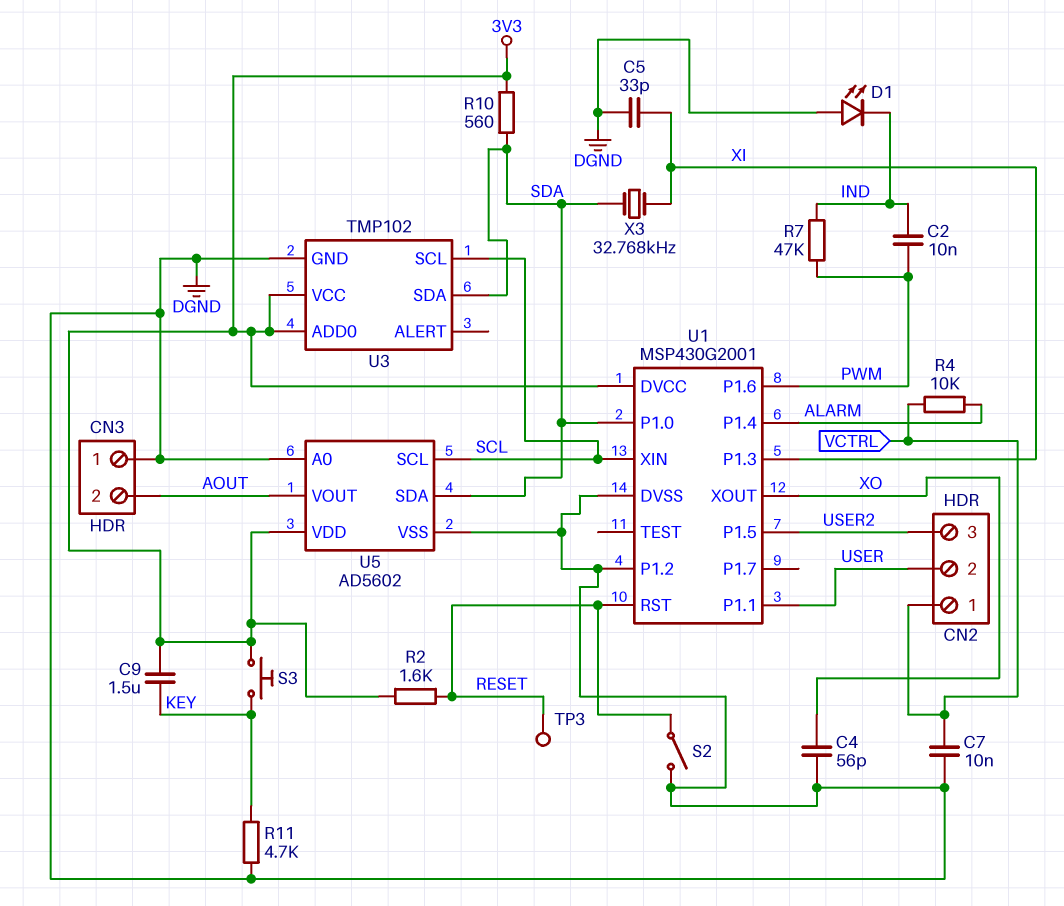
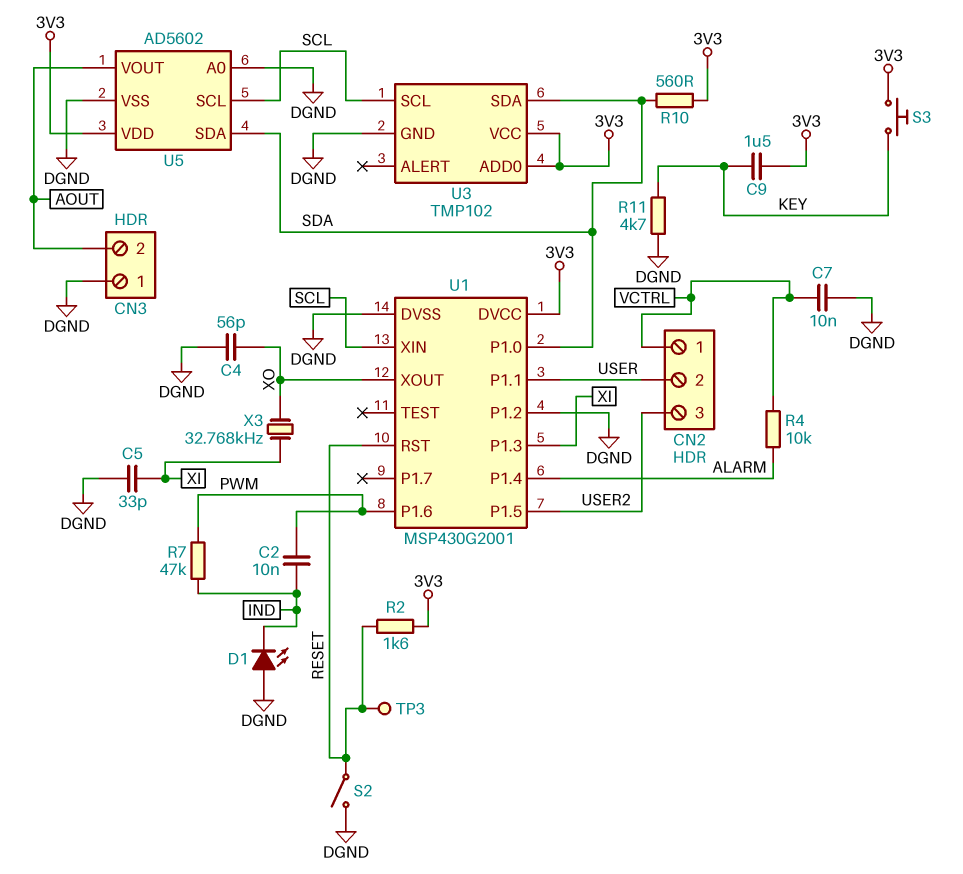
X3: 32.768kHz (SDA, XI) -> 32.768kHz (XI, XO)

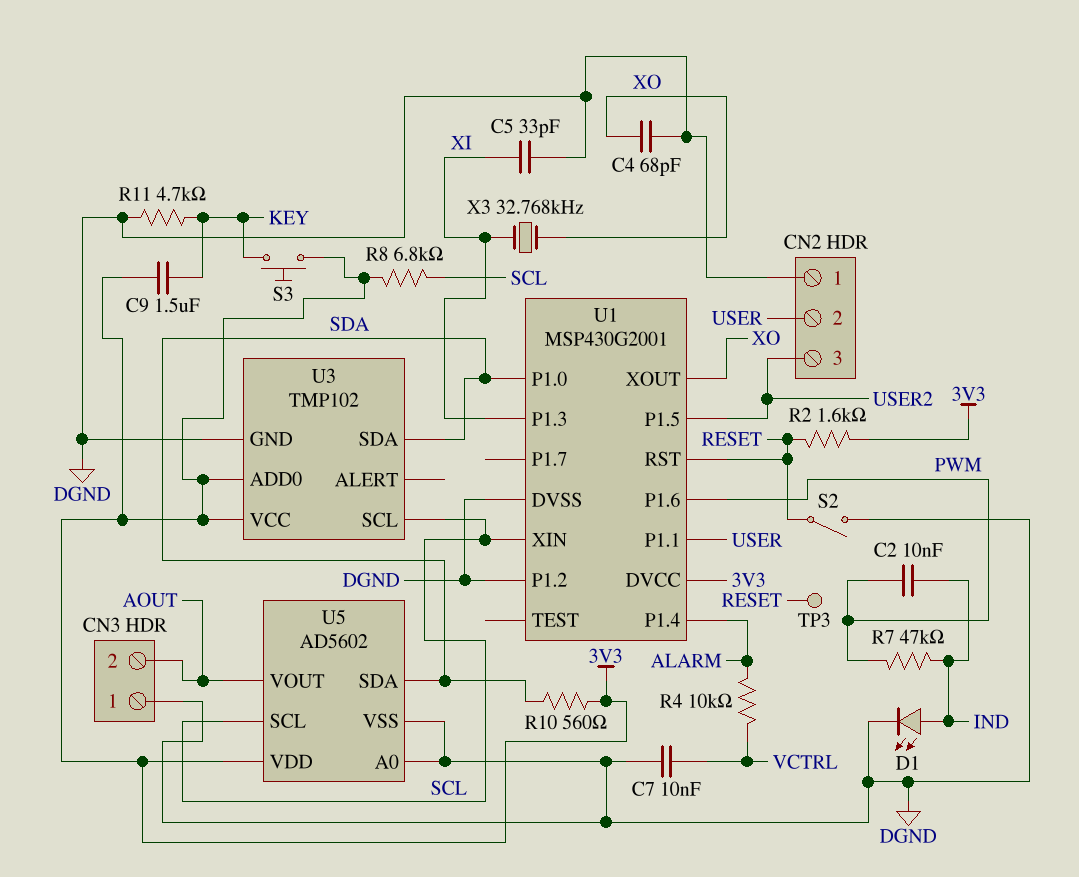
C4: 56pF (DGND, XO) -> 68pF (DGND, XO)
CN2 pin 1: VCTRL -> DGND
D1: LED (A DGND, K IND) -> LED (A IND, K DGND)
R8: none -> 6.8k (3V3, SCL)

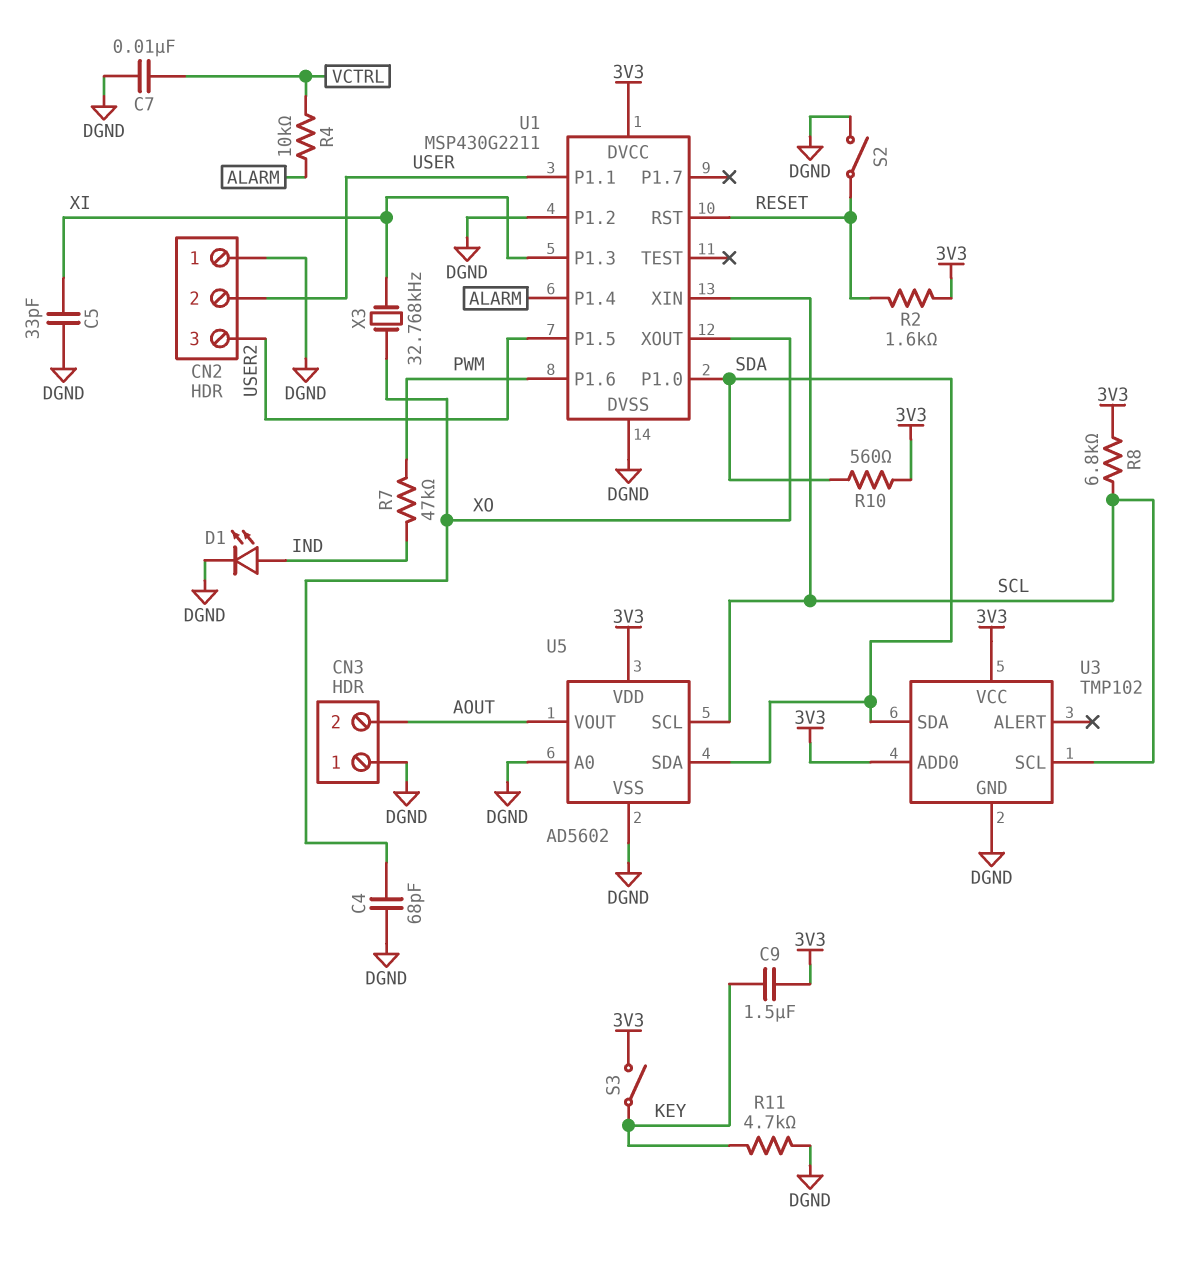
C2: 10nF (IND, PWM) -> none
S3: button (3V3, KEY) -> switch (3V3, KEY)
TP3: test point (RESET) -> none
U1: MSP430G2001 -> MSP430G2211

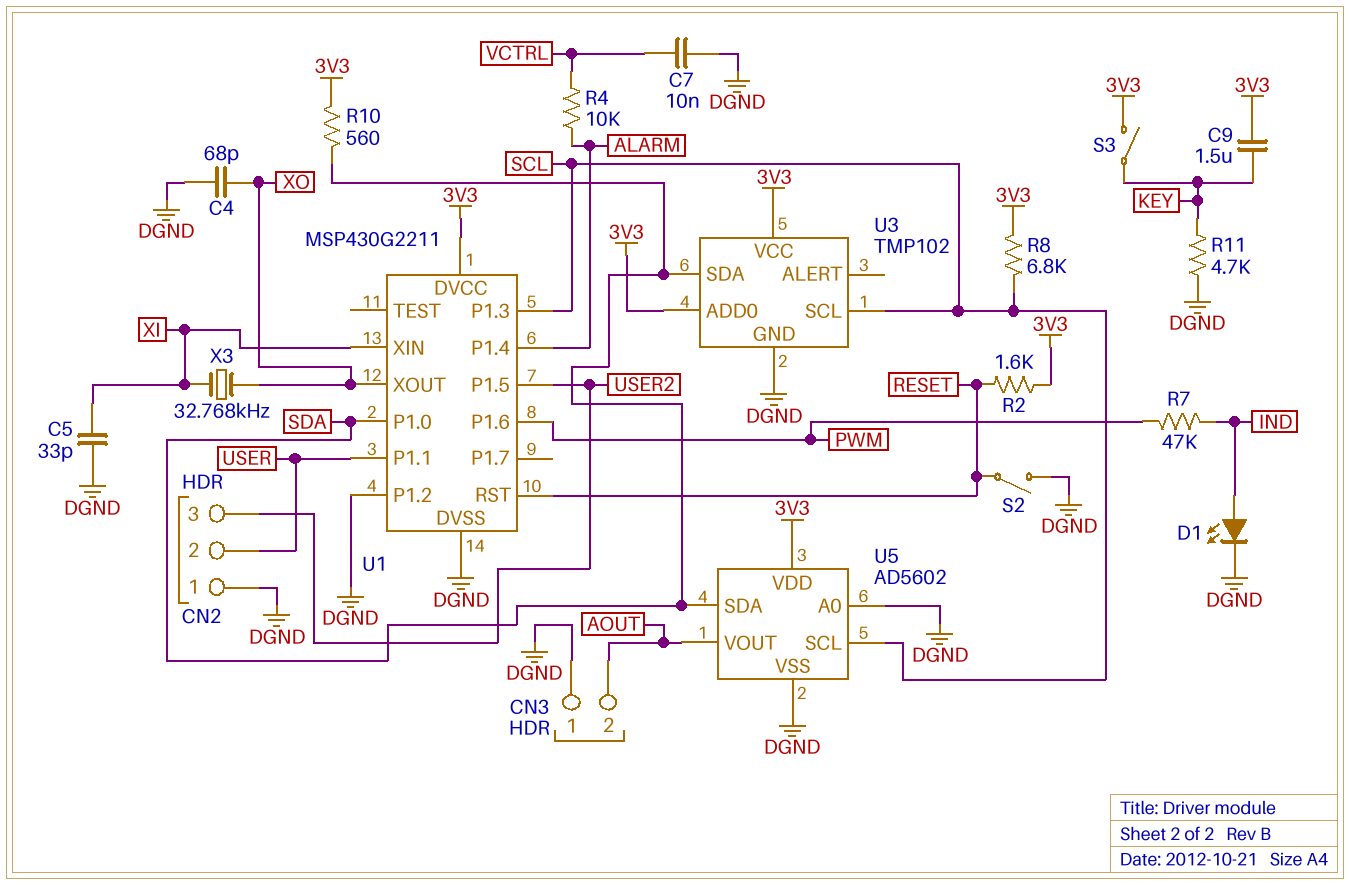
U1 pin P1.3: XI -> SCL
U1 pin XIN: SCL -> XI

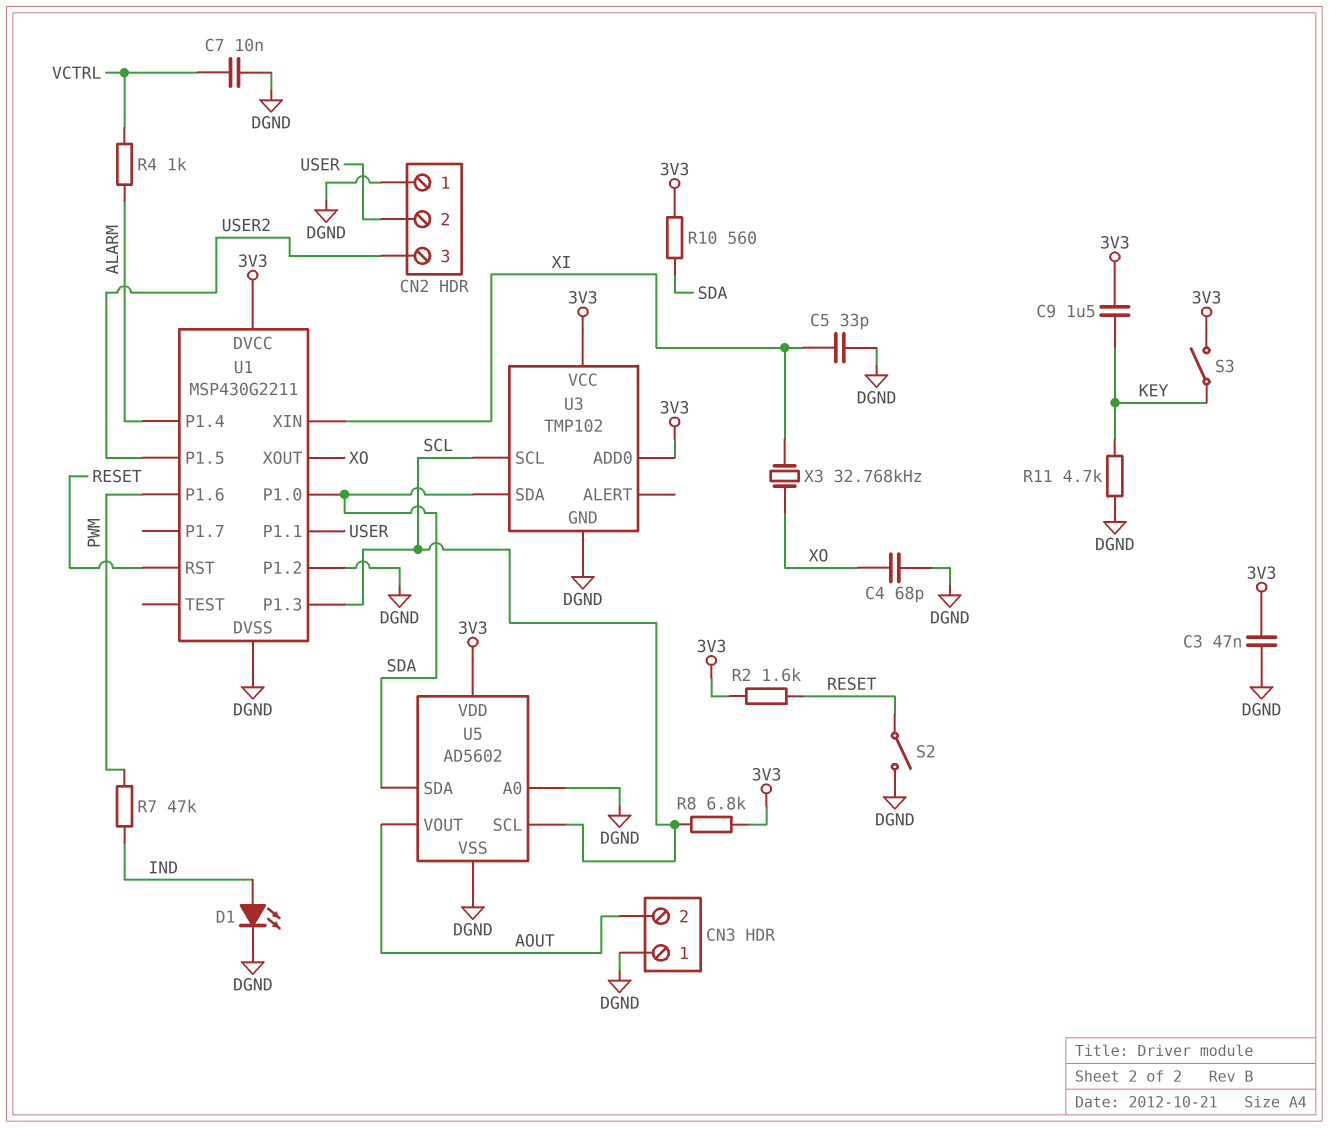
C3: none -> 47nF (3V3, DGND)
R4: 10k (ALARM, VCTRL) -> 1k (ALARM, VCTRL)

